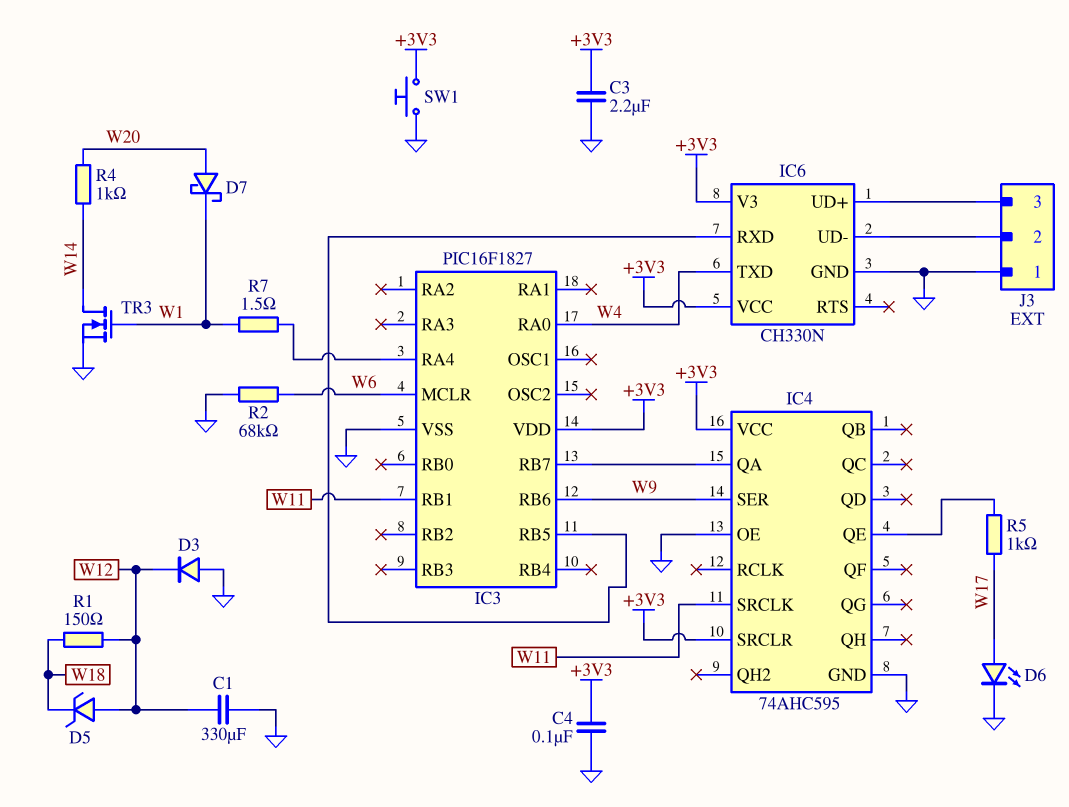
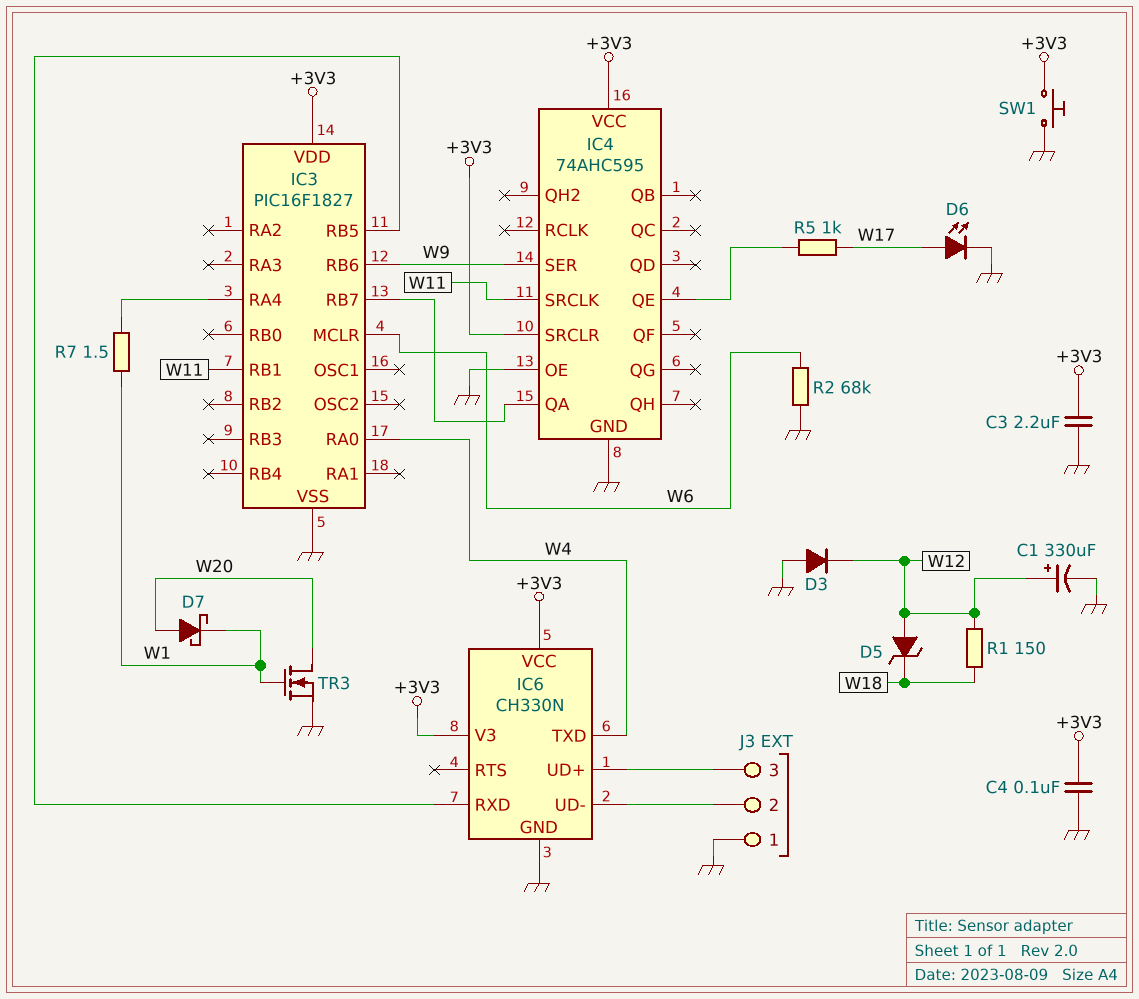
C1: 330uF (GND, W12) -> 330uF (plus W12, minus GND)
R4: 1k (W14, W20) -> none
TR3: NMOS (G W1, D W14, S GND) -> NMOS (G W1, D W20, S GND)

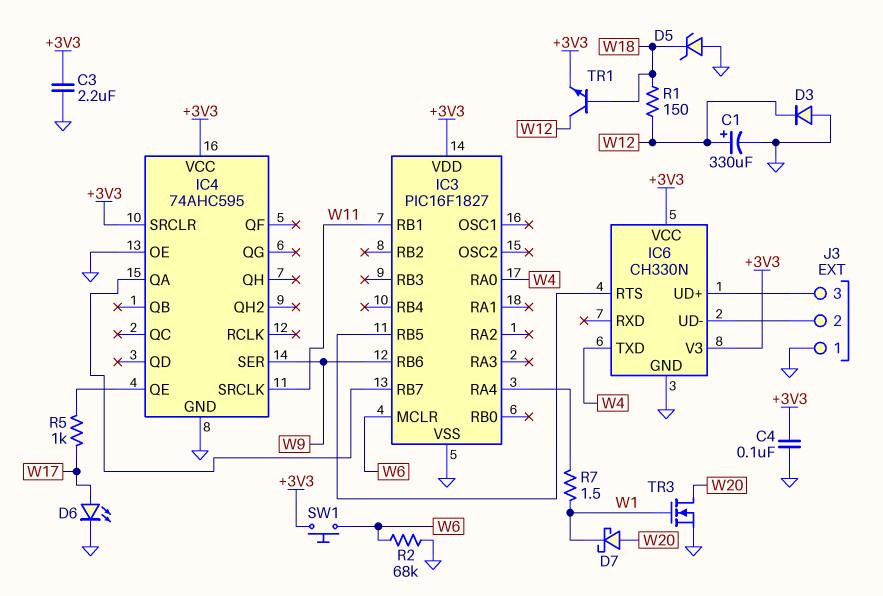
D5: zener (A W12, K W18) -> zener (A GND, K W18)
IC6 pin RTS: none -> IC3/RB5
IC6 pin RXD: IC3/RB5 -> none
SW1: button (+3V3, GND) -> button (+3V3, W6)
TR1: none -> NPN (B W18, C W12, E +3V3)

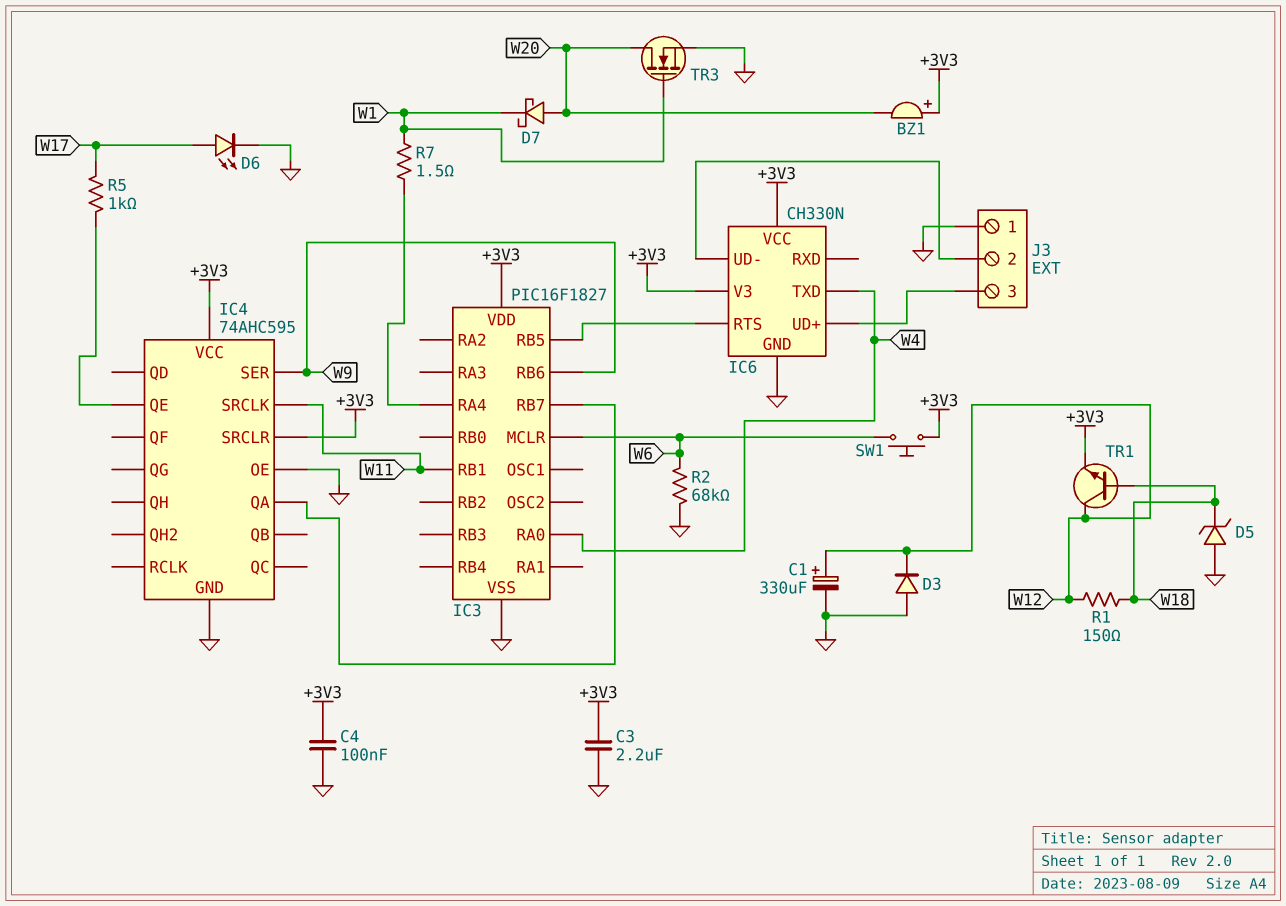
BZ1: none -> buzzer (plus +3V3, minus W20)

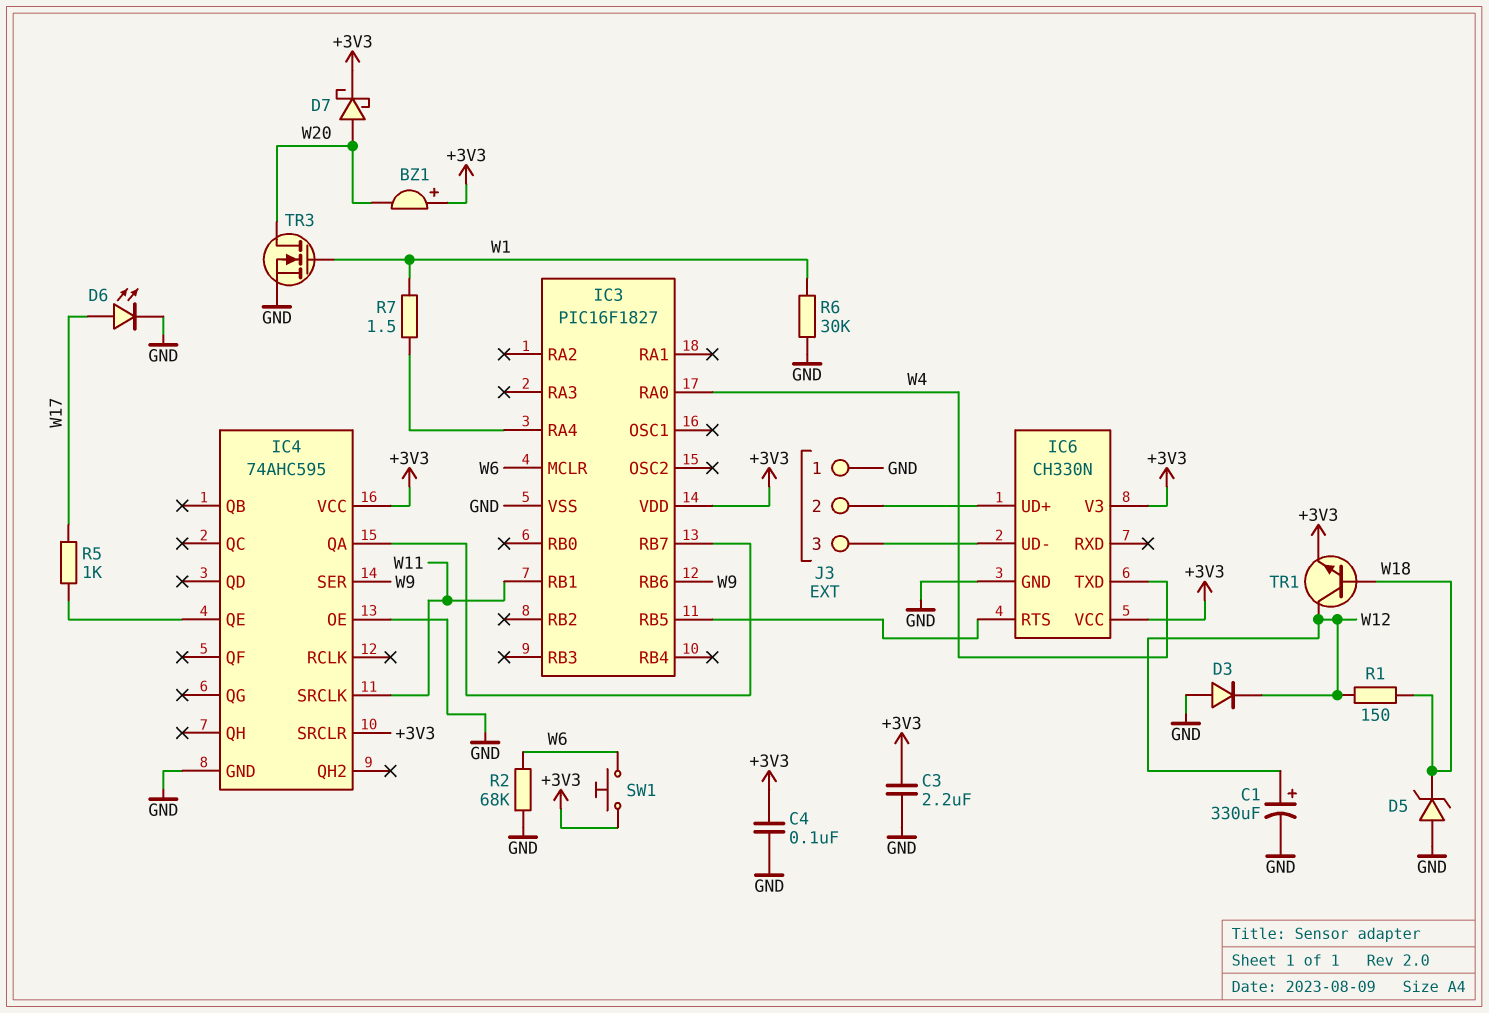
D7: schottky (A W20, K W1) -> schottky (A W20, K +3V3)
J3 pin 2: IC6/UD- -> IC6/UD+
J3 pin 3: IC6/UD+ -> IC6/UD-
R6: none -> 30k (GND, W1)

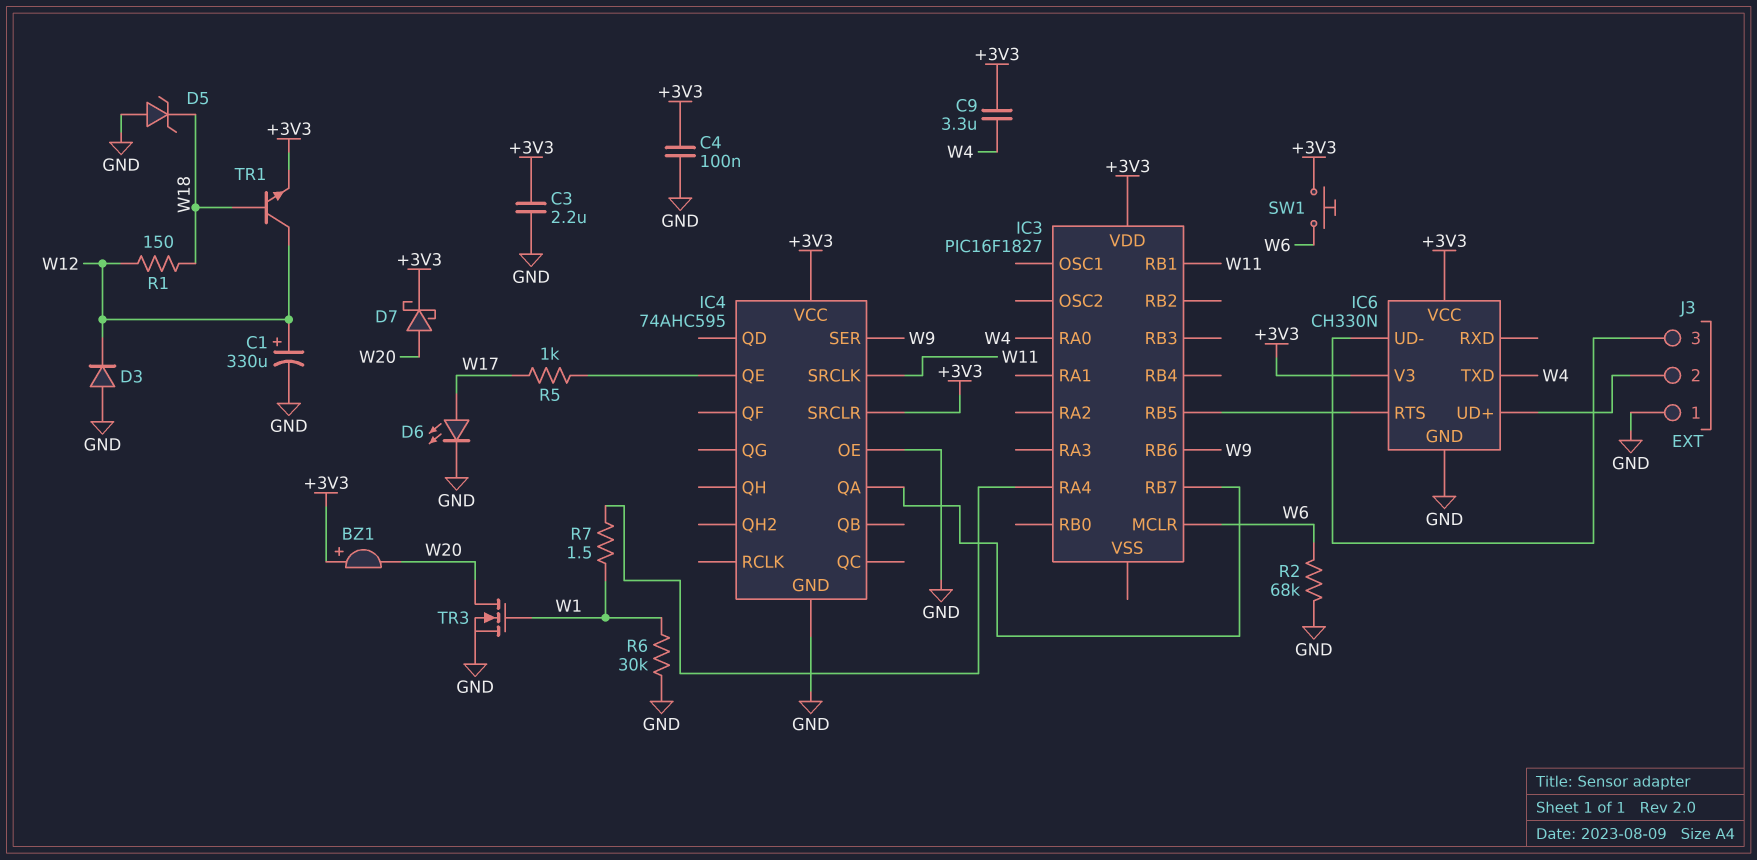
C9: none -> 3.3uF (+3V3, W4)
IC3 pin VSS: GND -> none

